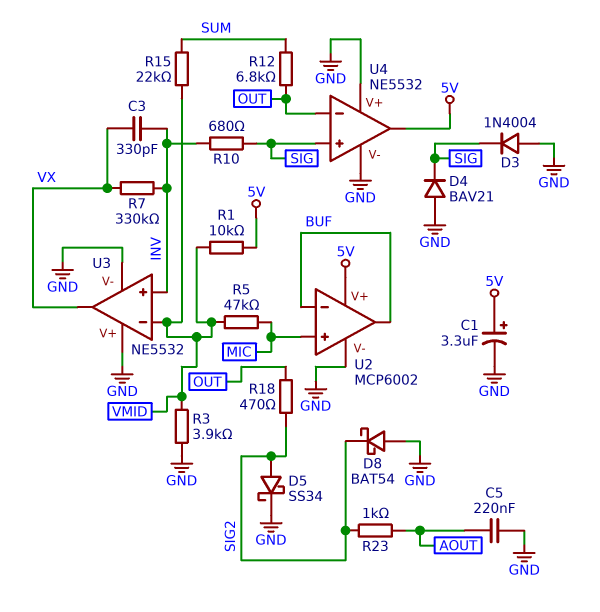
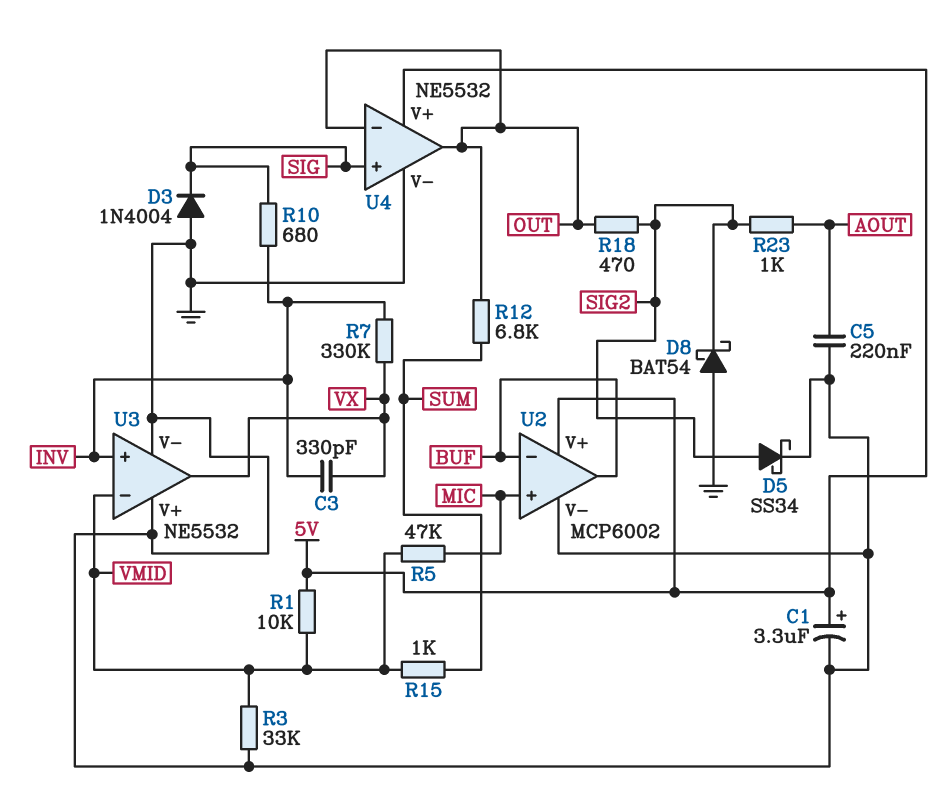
D4: diode BAV21 (A GND, K SIG) -> none
R3: 3.9k (GND, VMID) -> 33k (GND, VMID)
R15: 22k (SUM, VMID) -> 1k (SUM, VMID)
U4 pin V+: GND -> 5V
U4 pin out: 5V -> OUT

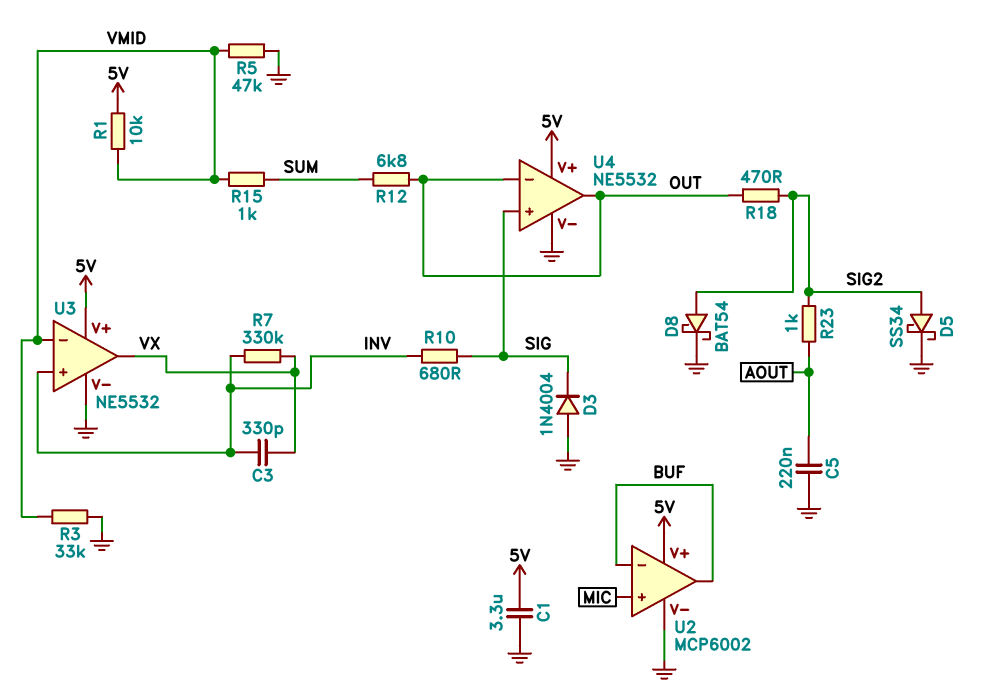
C1: 3.3uF (plus 5V, minus GND) -> 3.3uF (5V, GND)
D8: schottky BAT54 (A GND, K SIG2) -> schottky BAT54 (A SIG2, K GND)
R5: 47k (MIC, VMID) -> 47k (GND, VMID)
U3 pin V+: GND -> 5V

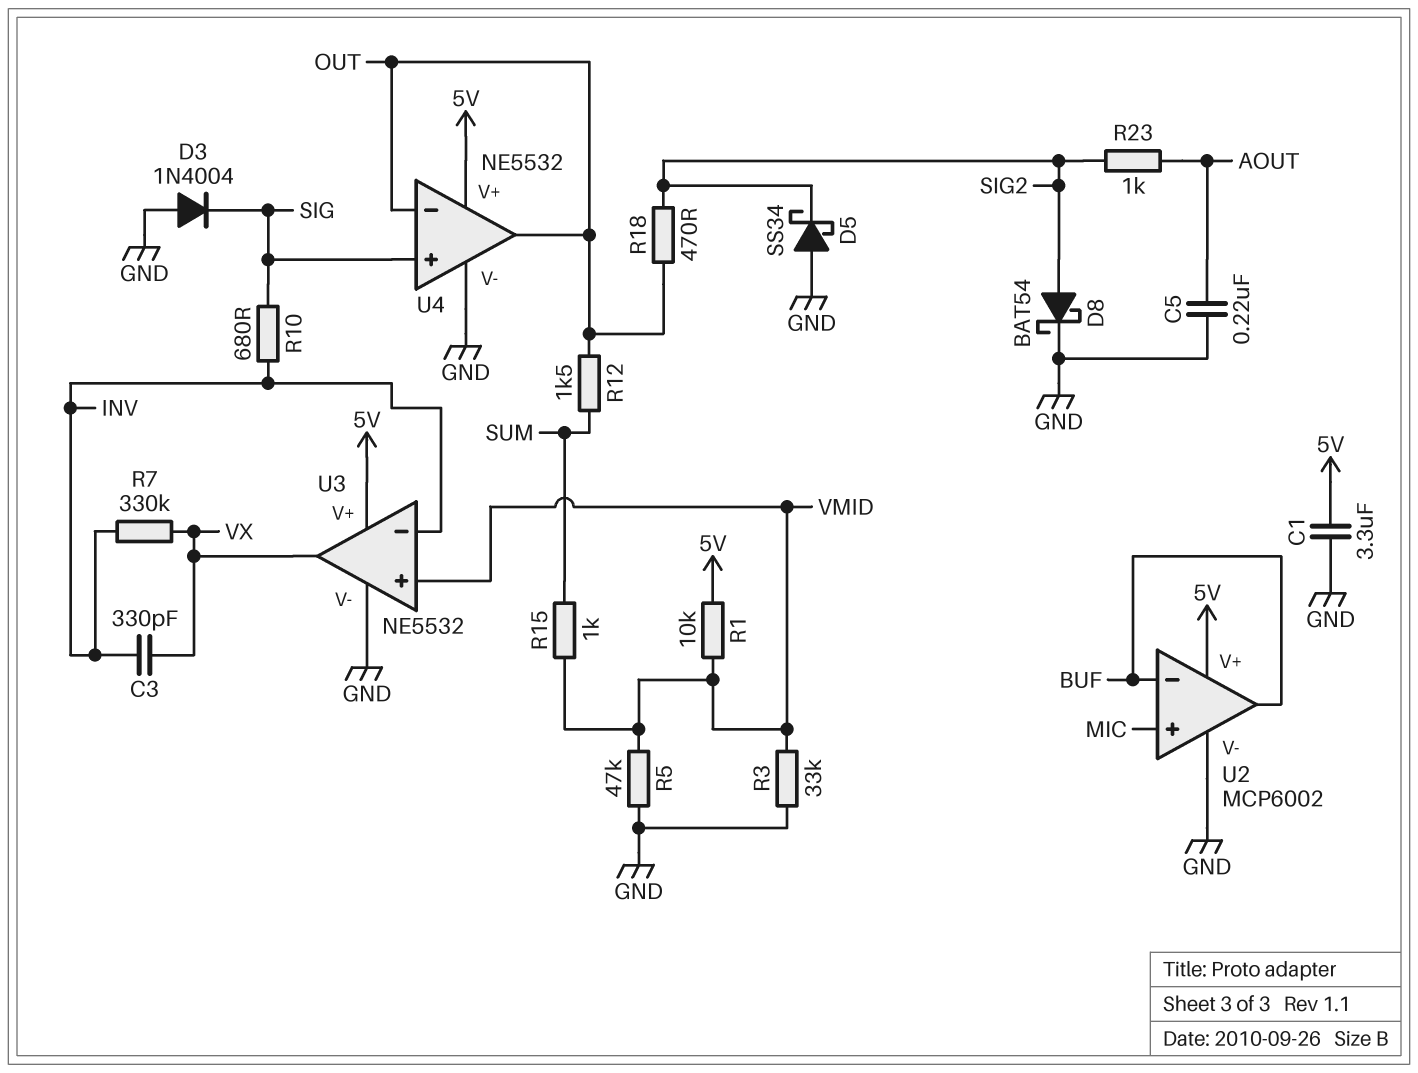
D5: schottky SS34 (A SIG2, K GND) -> schottky SS34 (A GND, K SIG2)
R12: 6.8k (OUT, SUM) -> 1.5k (OUT, SUM)
U3 pin in+: INV -> VMID
U3 pin in-: VMID -> INV

